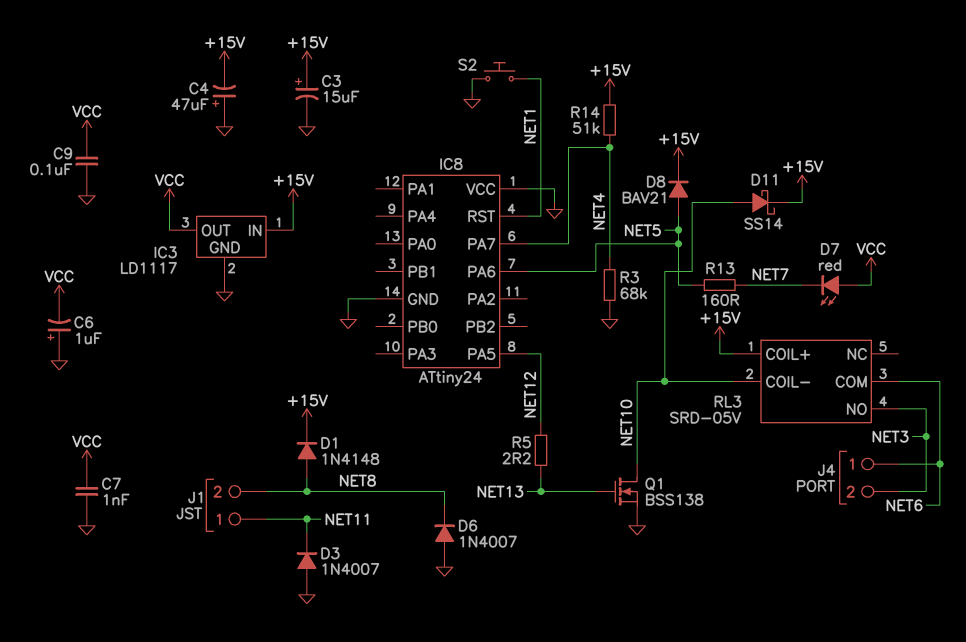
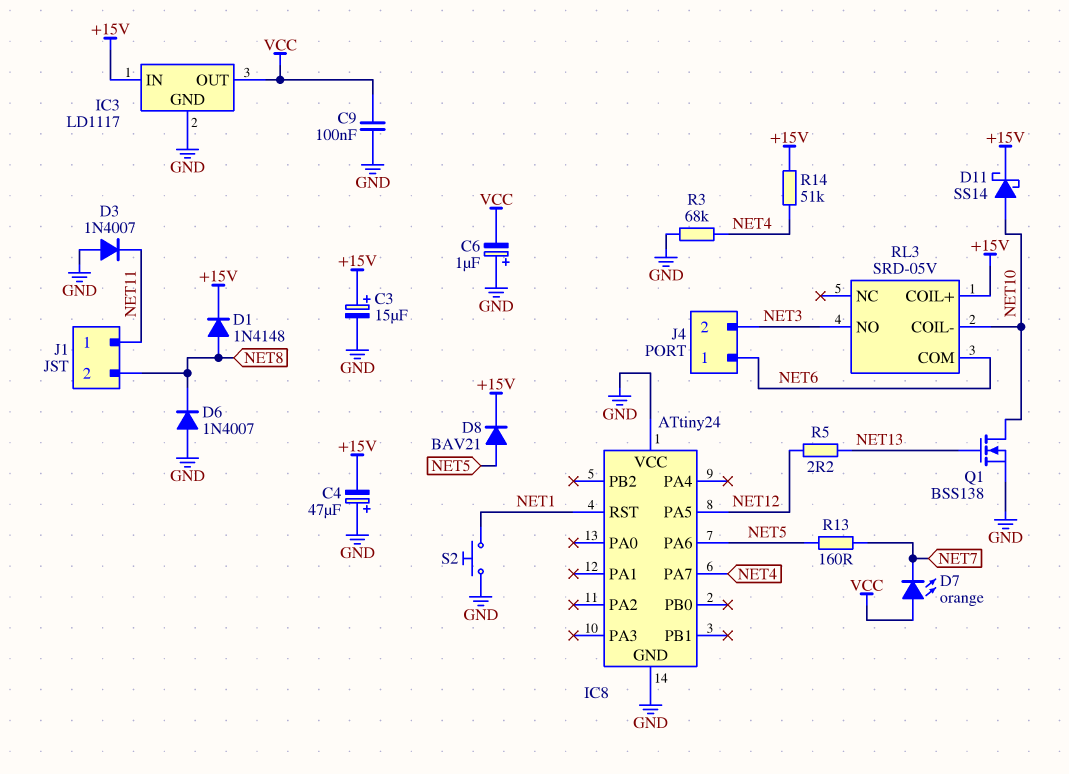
C7: 1nF (GND, VCC) -> none
D7: LED red (A VCC, K NET7) -> LED orange (A VCC, K NET7)

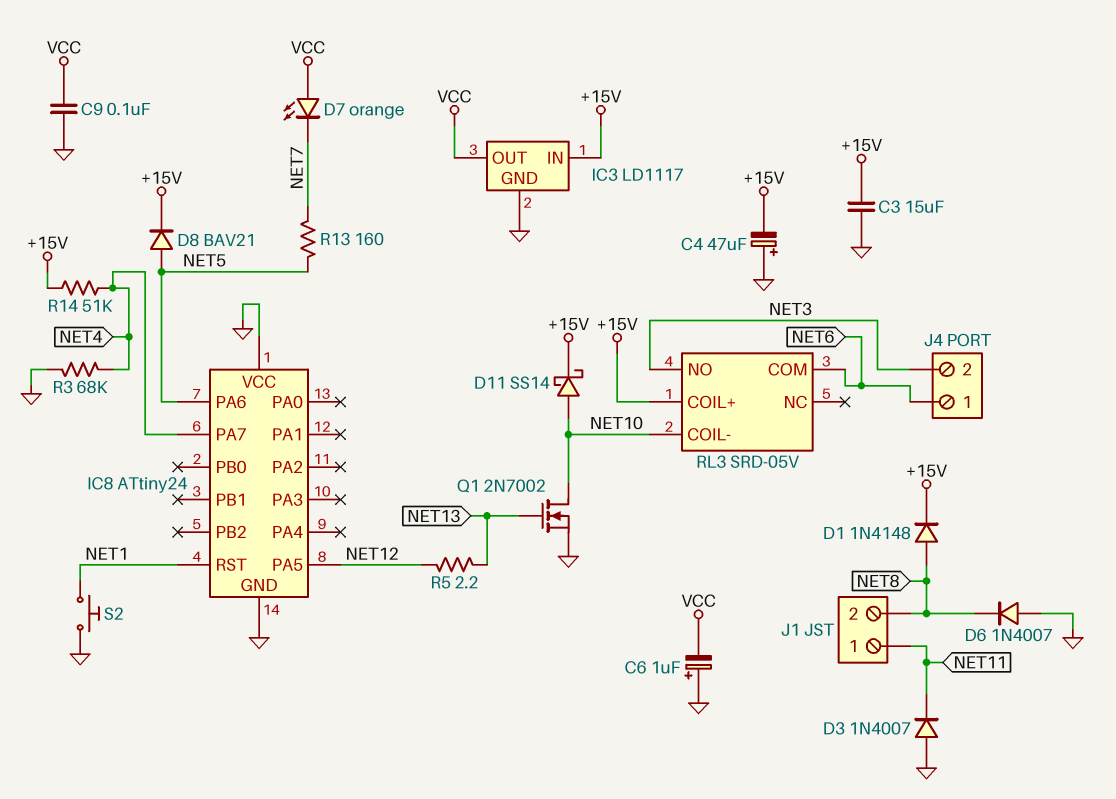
C3: 15uF (plus +15V, minus GND) -> 15uF (+15V, GND)
Q1: NMOS BSS138 (G NET13, D NET10, S GND) -> NMOS 2N7002 (G NET13, D NET10, S GND)

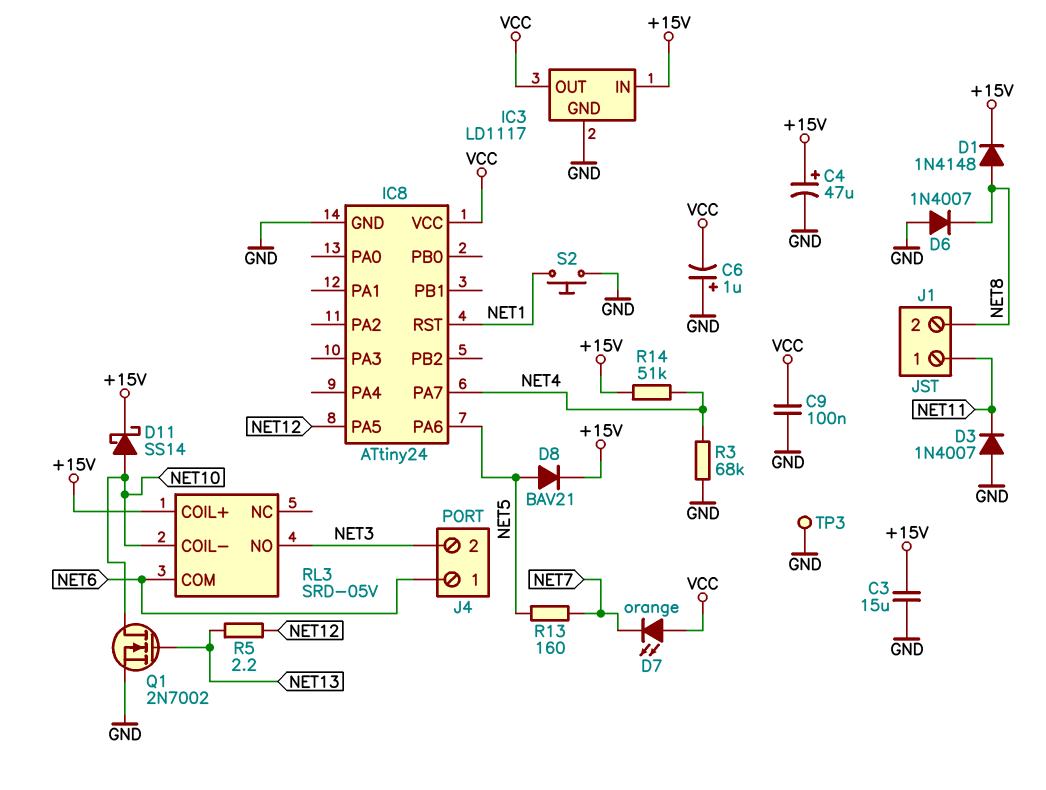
C4: 47uF (plus GND, minus +15V) -> 47uF (plus +15V, minus GND)
IC8 pin VCC: GND -> VCC
TP3: none -> test point (GND)

